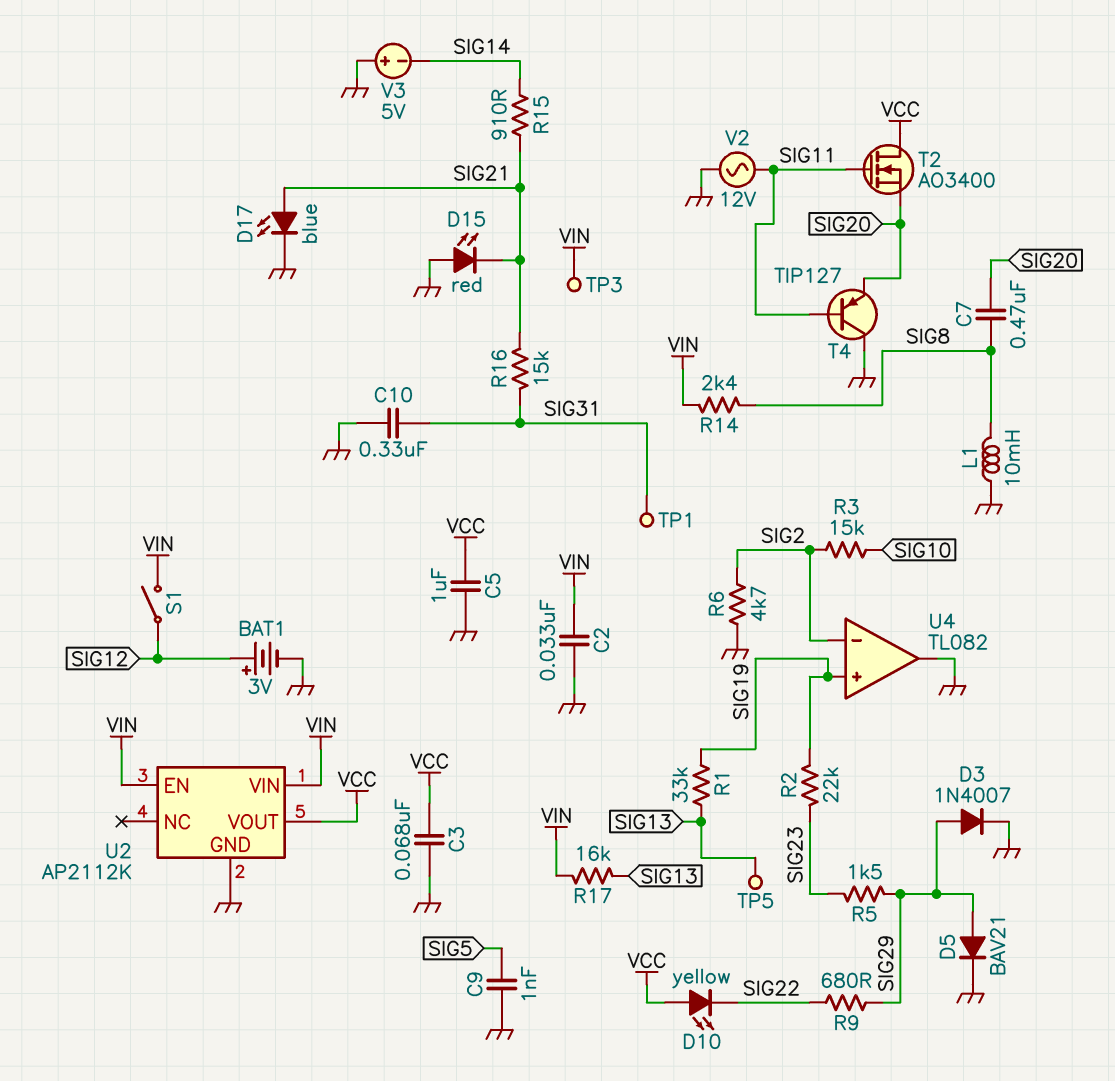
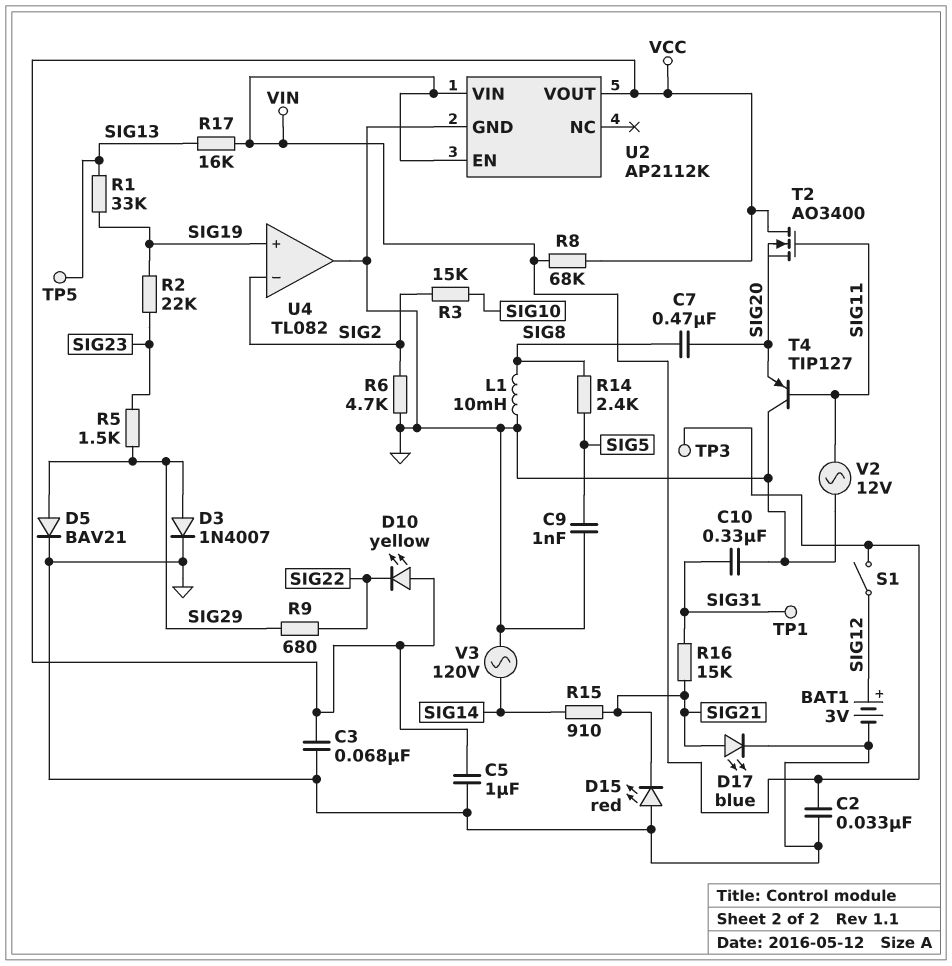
R8: none -> 68k (VCC, VIN)
R14: 2.4k (SIG8, VIN) -> 2.4k (SIG5, SIG8)
V3: 5V (plus GND, minus SIG14) -> AC 120V (GND, SIG14)

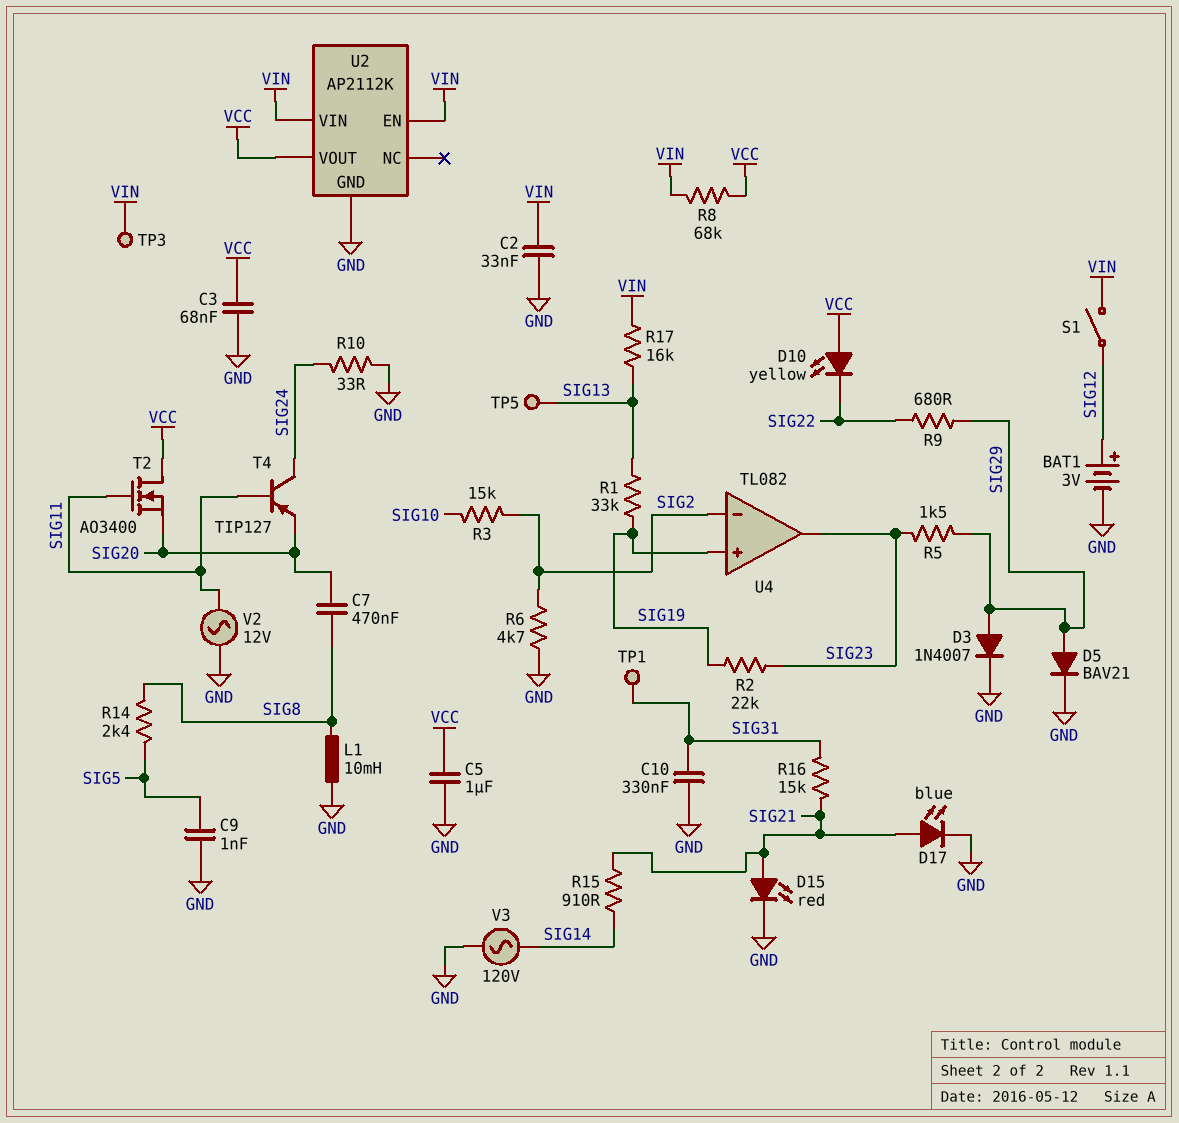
D15: LED red (A GND, K SIG21) -> LED red (A SIG21, K GND)
R10: none -> 33 (GND, SIG24)
T4: PNP TIP127 (B SIG11, C GND, E SIG20) -> PNP TIP127 (B SIG11, C SIG24, E SIG20)
U4 pin out: GND -> SIG23

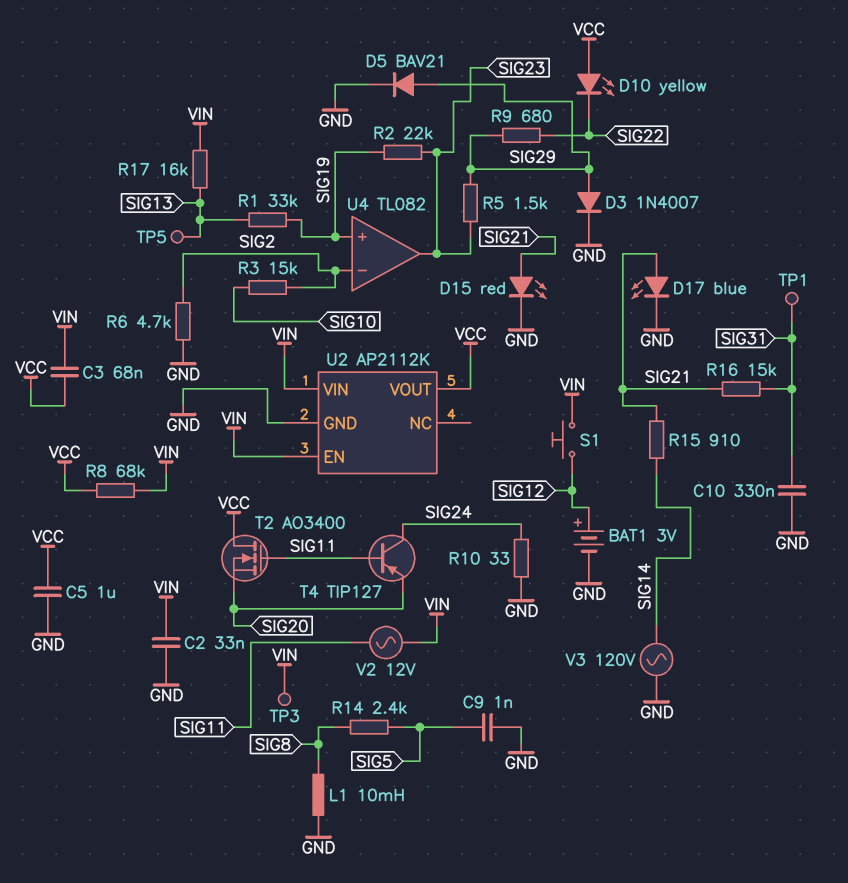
C3: 68nF (GND, VCC) -> 68nF (VCC, VIN)
C7: 470nF (SIG8, SIG20) -> none
S1: switch (SIG12, VIN) -> button (SIG12, VIN)
V2: AC 12V (GND, SIG11) -> AC 12V (SIG11, VIN)

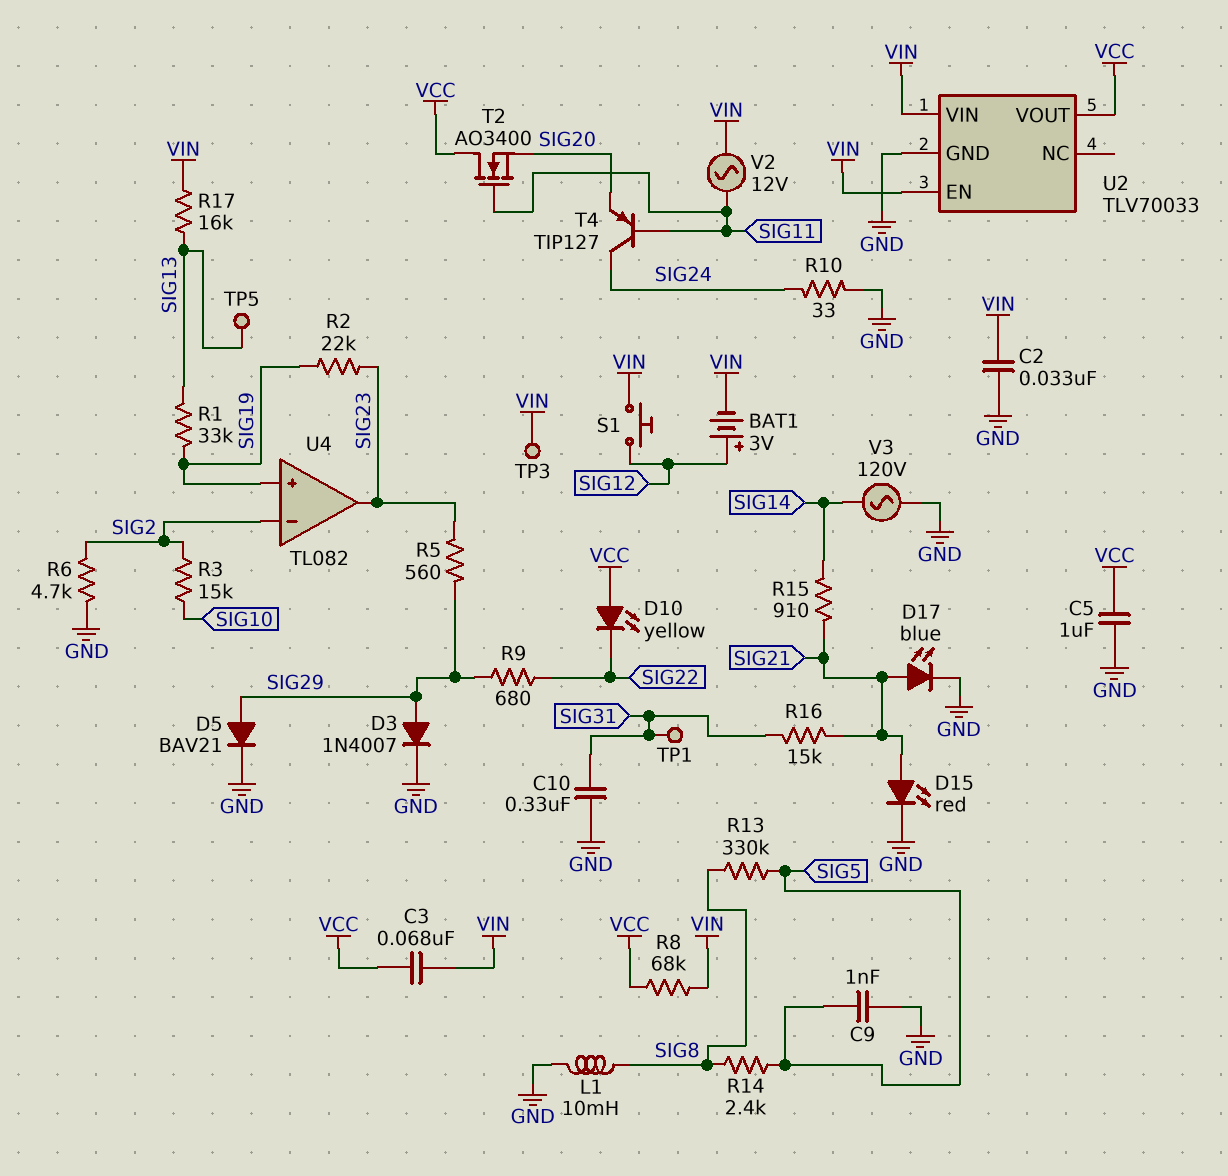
BAT1: 3V (plus SIG12, minus GND) -> 3V (plus SIG12, minus VIN)
R5: 1.5k (SIG23, SIG29) -> 560 (SIG23, SIG29)
R13: none -> 330k (SIG5, SIG8)
U2: AP2112K -> TLV70033

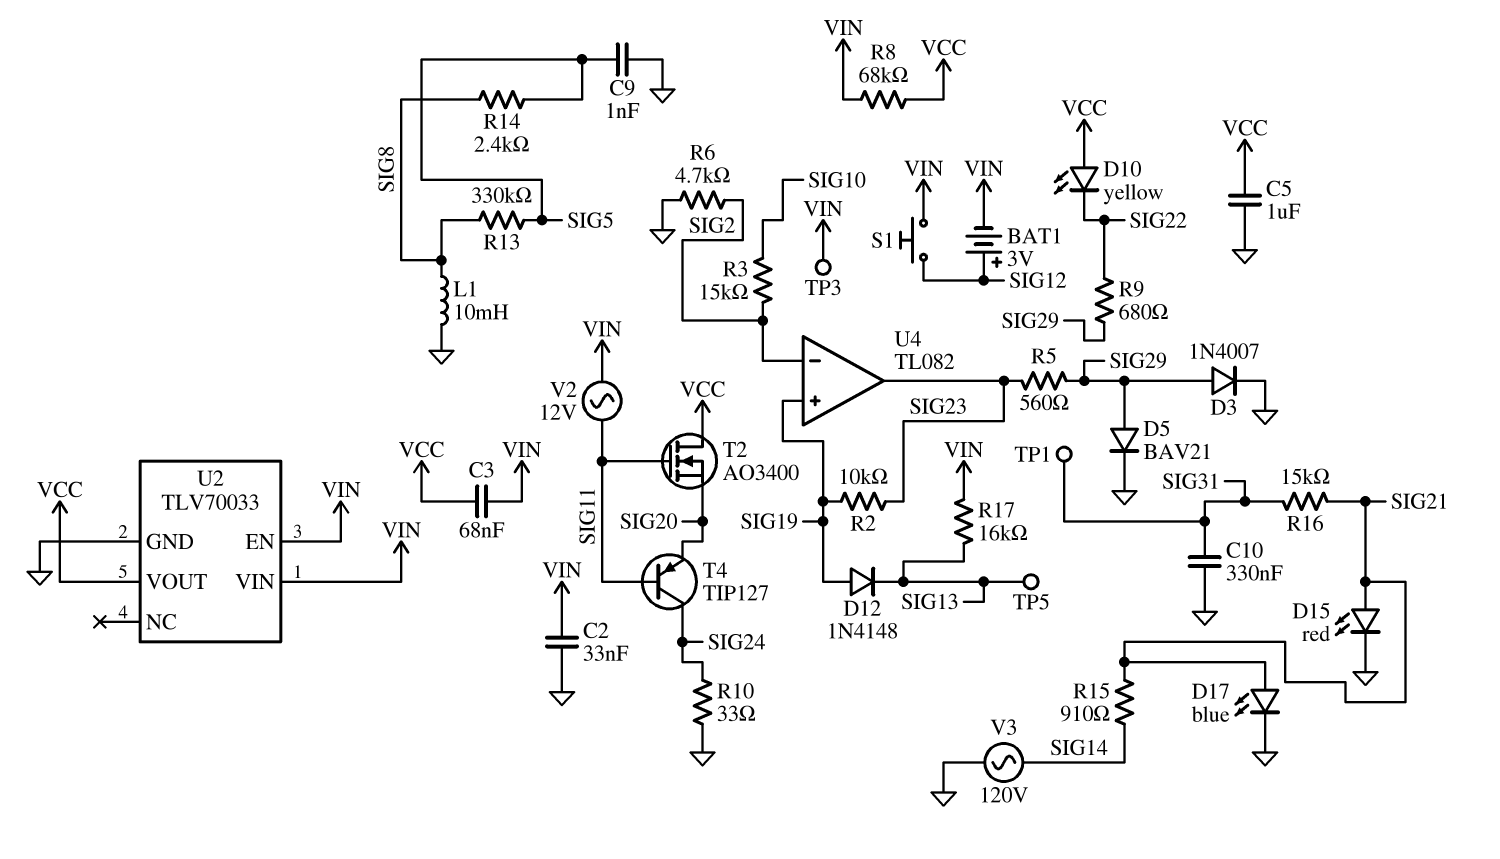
D12: none -> diode 1N4148 (A SIG19, K SIG13)
R1: 33k (SIG13, SIG19) -> none
R2: 22k (SIG19, SIG23) -> 10k (SIG19, SIG23)

